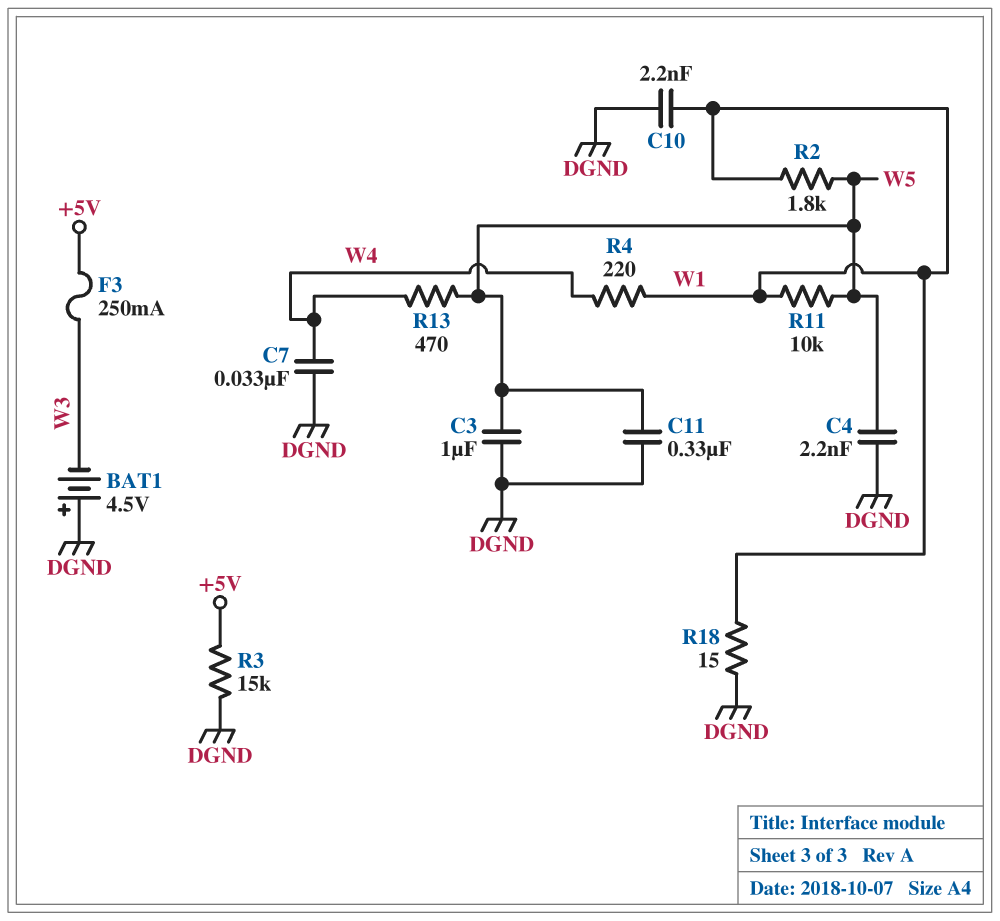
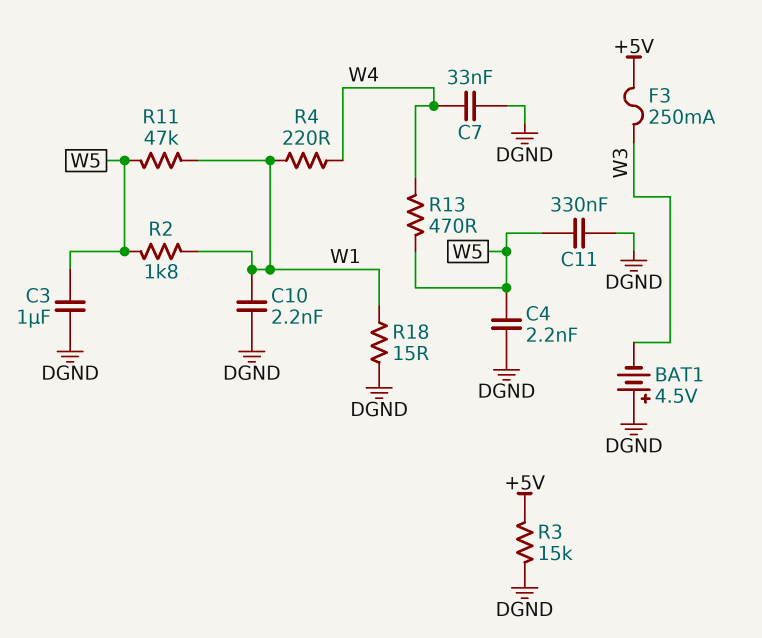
R11: 10k (W1, W5) -> 47k (W1, W5)

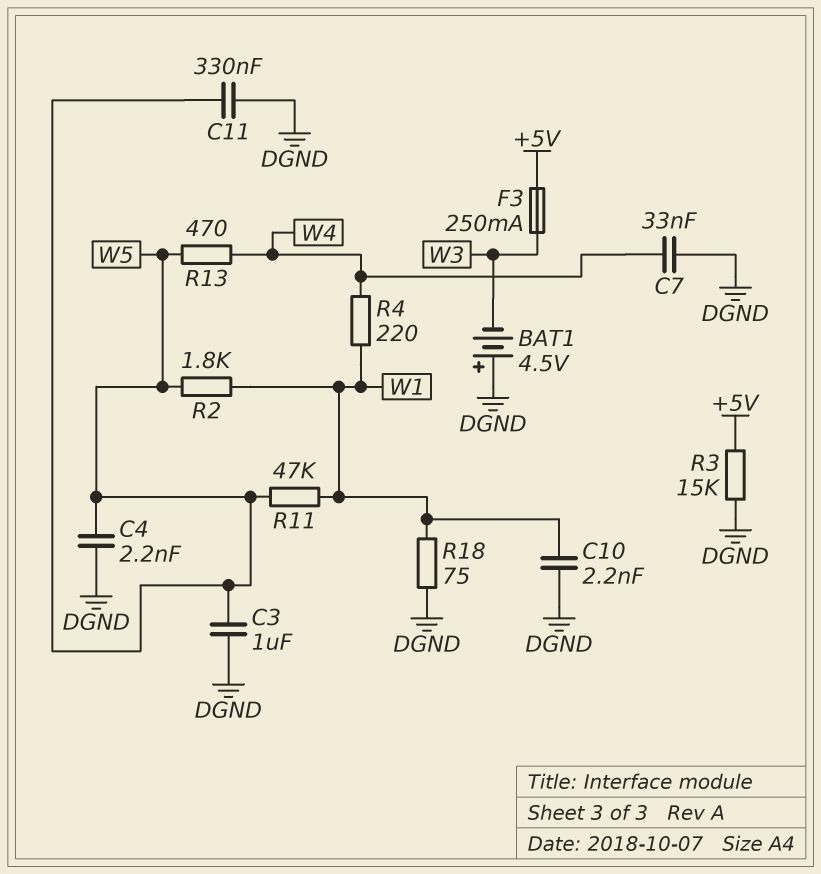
R18: 15 (DGND, W1) -> 75 (DGND, W1)

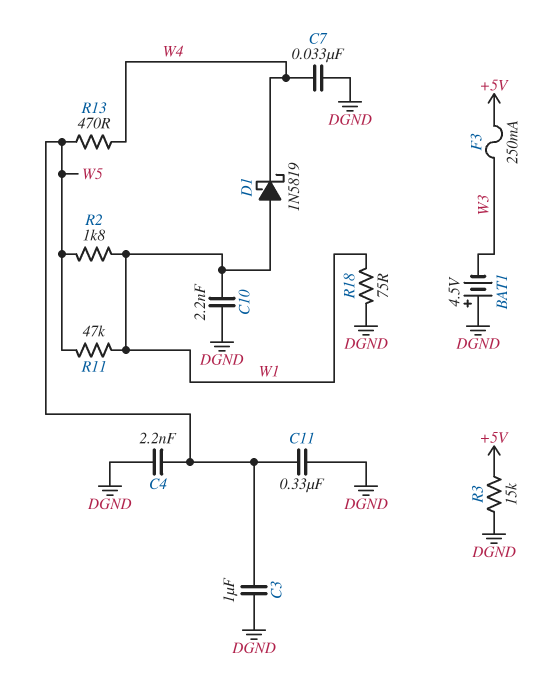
D1: none -> schottky 1N5819 (A W1, K W4)
R4: 220 (W1, W4) -> none

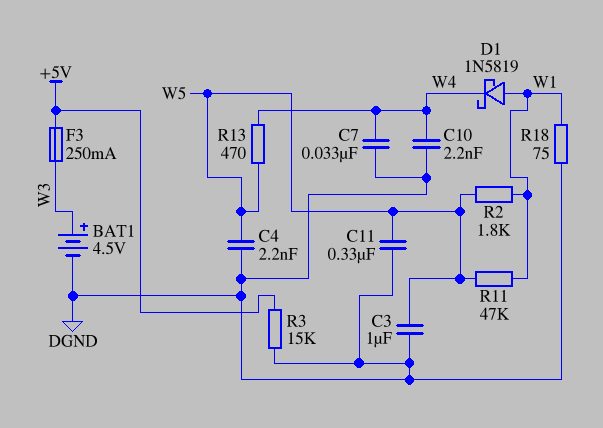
BAT1: 4.5V (plus DGND, minus W3) -> 4.5V (plus W3, minus DGND)
C10: 2.2nF (DGND, W1) -> 2.2nF (DGND, W4)

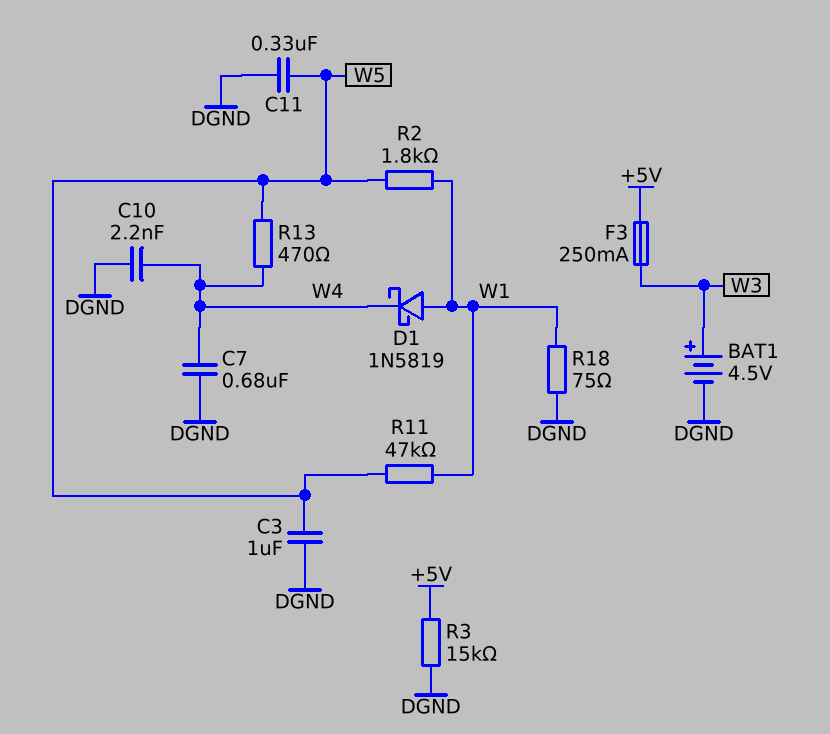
C4: 2.2nF (DGND, W5) -> none
C7: 33nF (DGND, W4) -> 680nF (DGND, W4)

